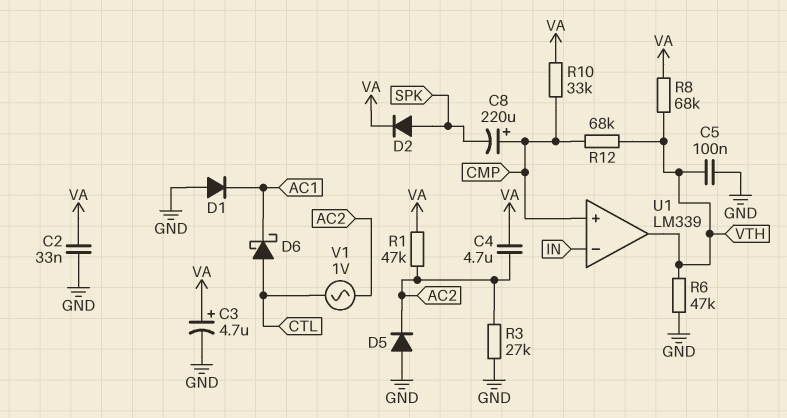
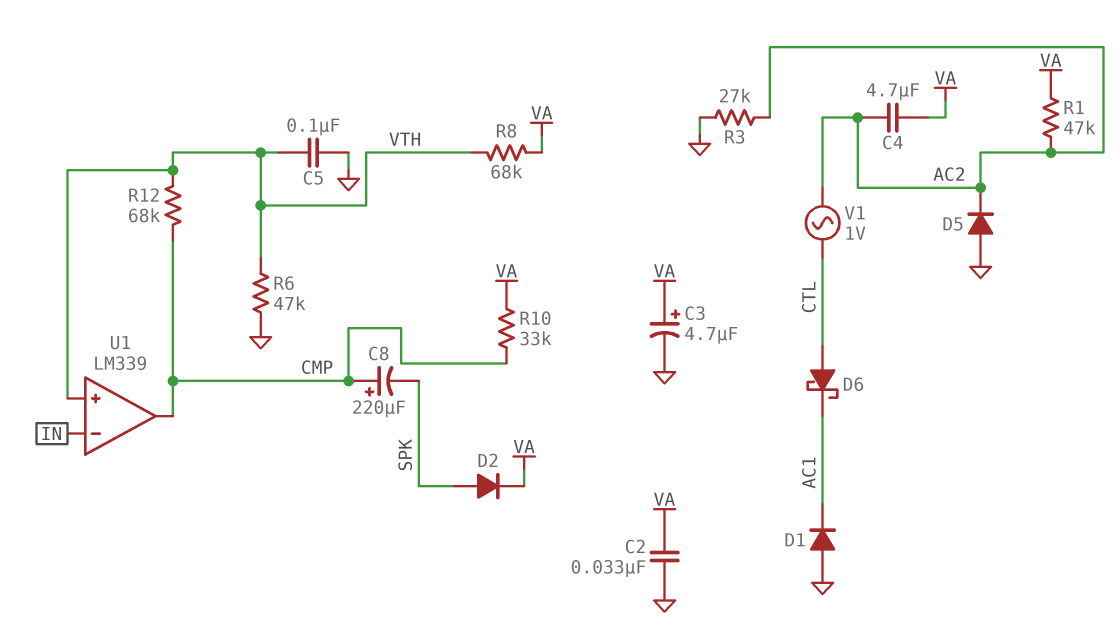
U1 pin in+: CMP -> VTH
U1 pin out: VTH -> CMP

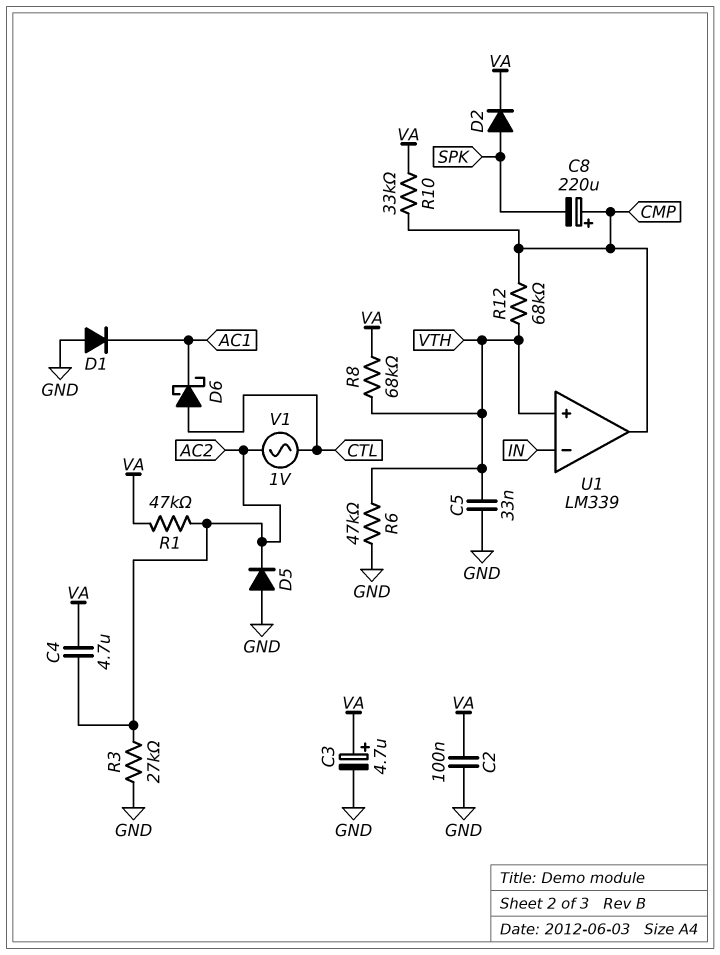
C2: 33nF (GND, VA) -> 100nF (GND, VA)
C5: 100nF (GND, VTH) -> 33nF (GND, VTH)

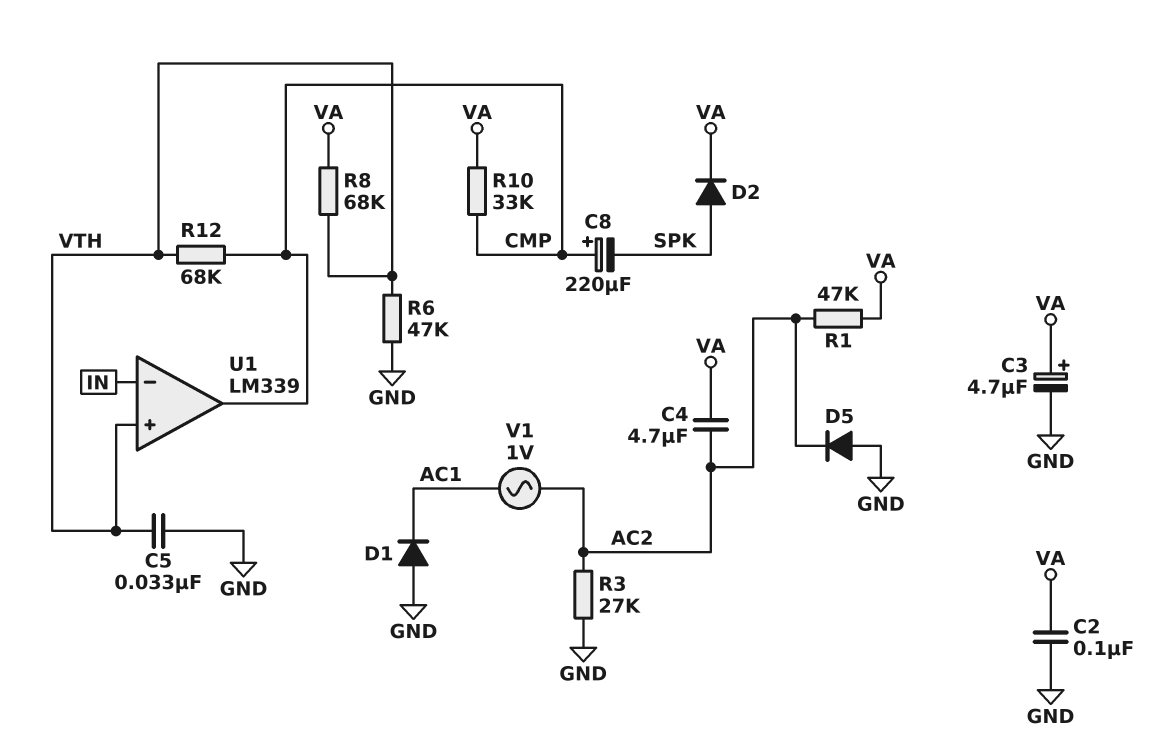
D6: schottky (A CTL, K AC1) -> none
V1: AC 1V (AC2, CTL) -> AC 1V (AC1, AC2)

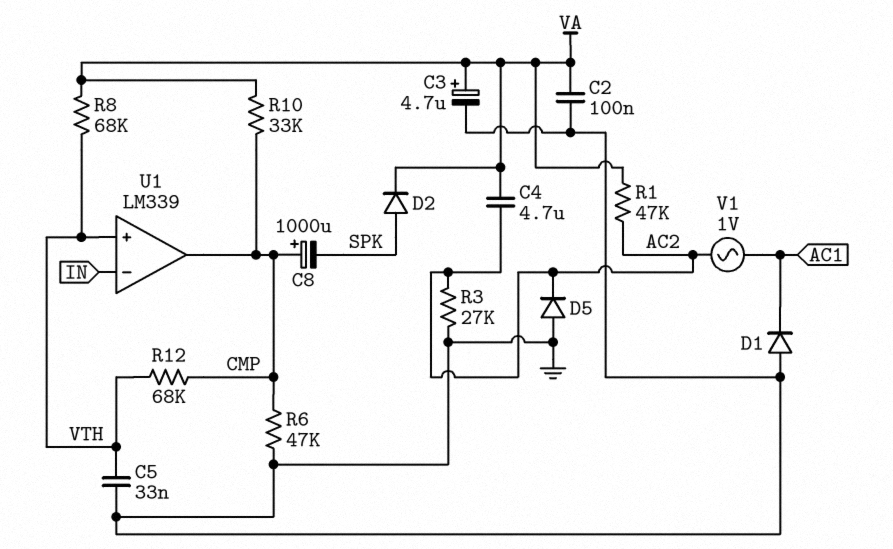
C8: 220uF (plus CMP, minus SPK) -> 1000uF (plus CMP, minus SPK)
R6: 47k (GND, VTH) -> 47k (CMP, GND)

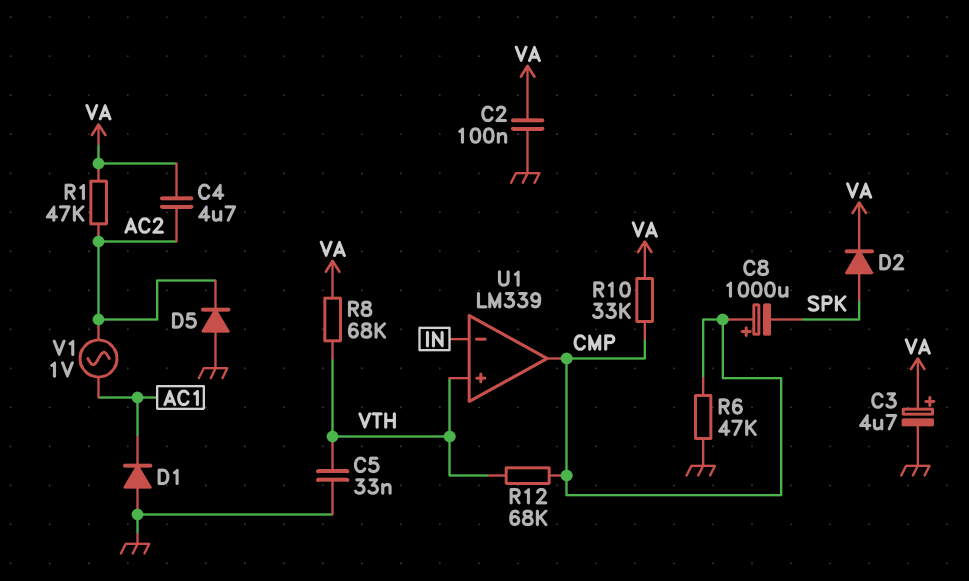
R3: 27k (AC2, GND) -> none

